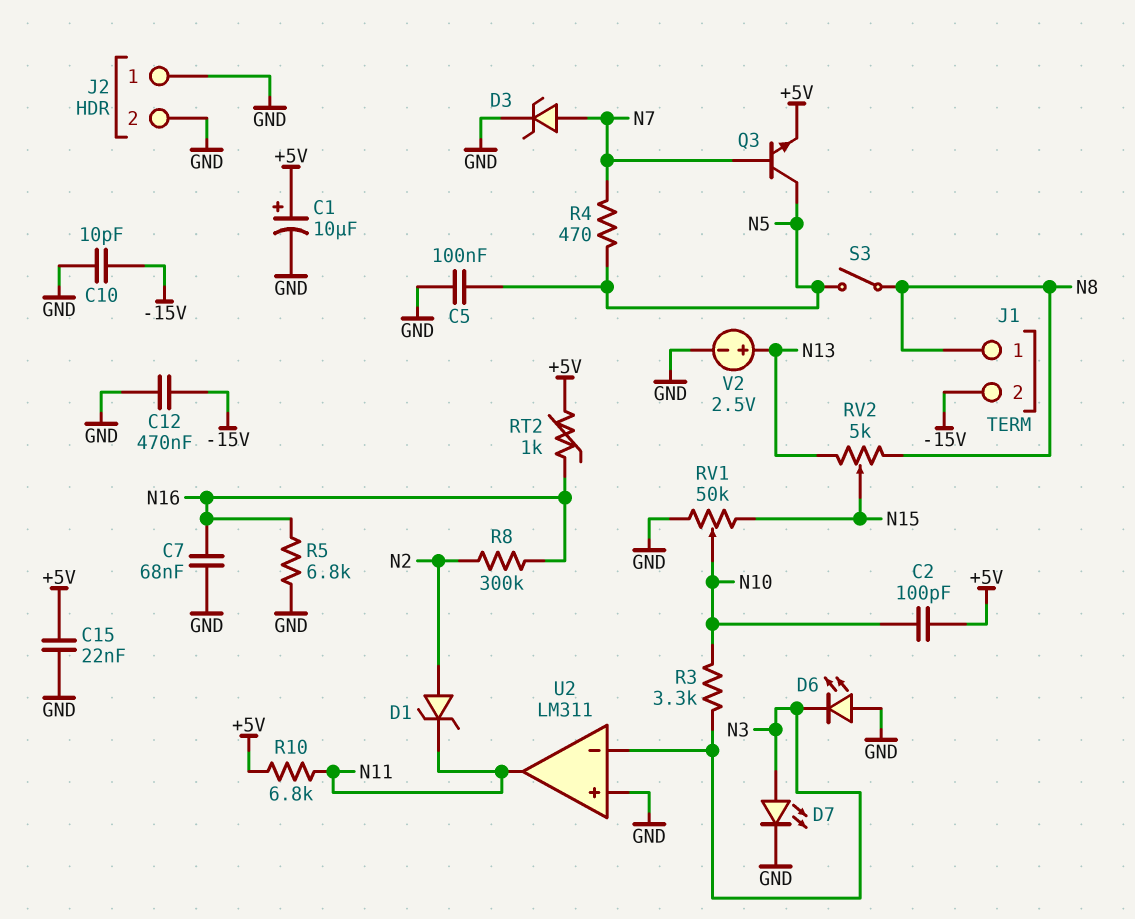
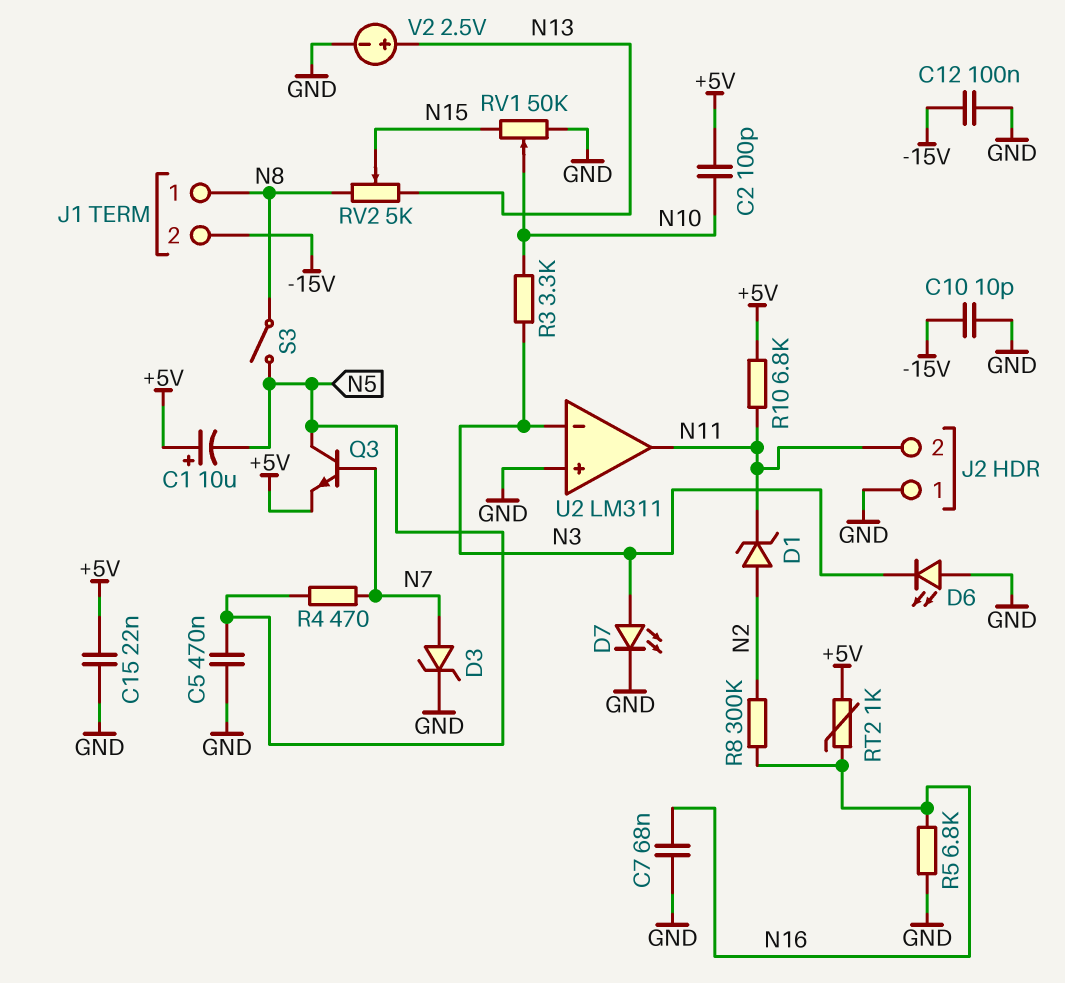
C1: 10uF (plus +5V, minus GND) -> 10uF (plus +5V, minus N5)
C5: 100nF (GND, N5) -> 470nF (GND, N5)
C12: 470nF (-15V, GND) -> 100nF (-15V, GND)
J2 pin 2: GND -> N11

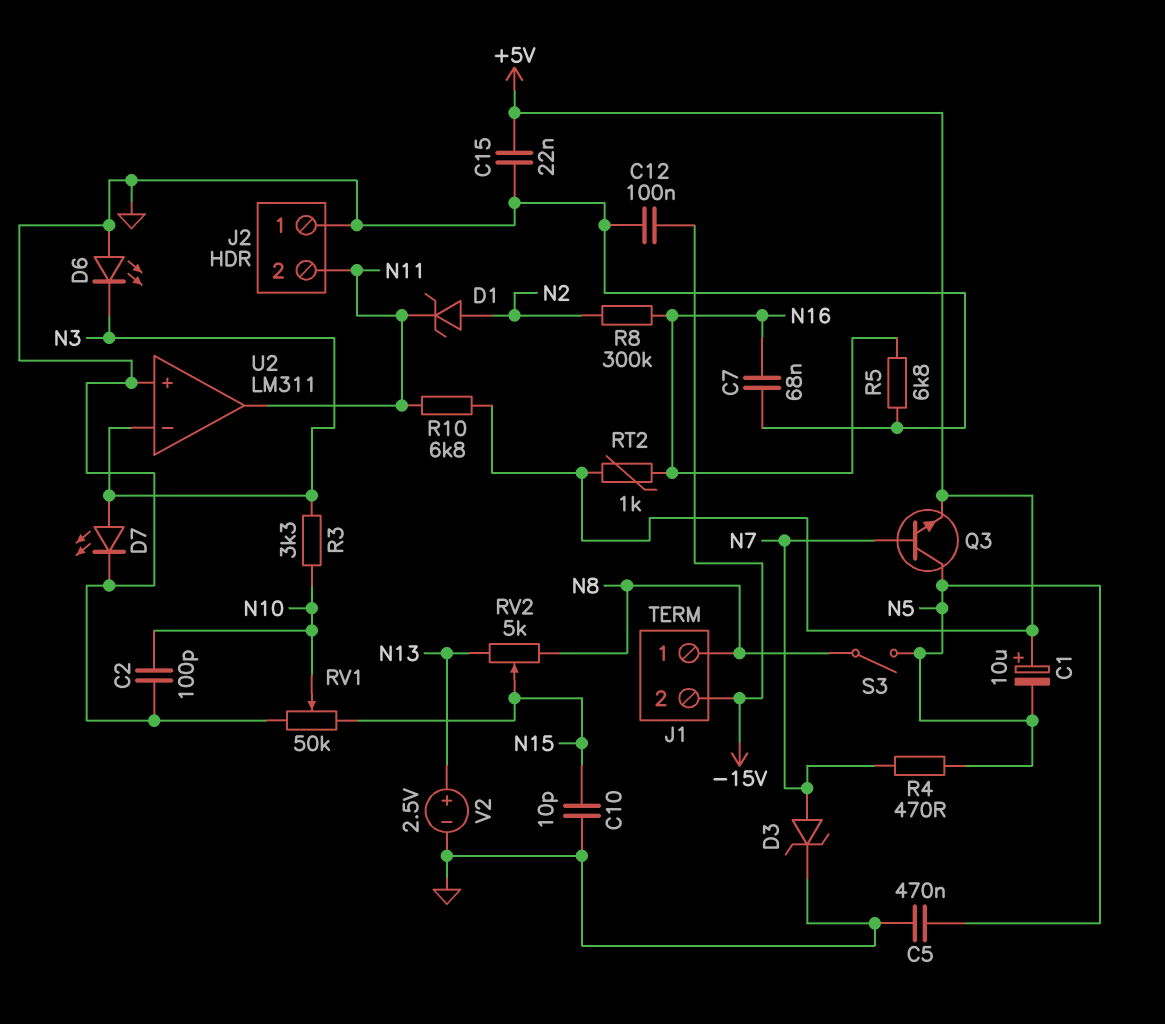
C2: 100pF (+5V, N10) -> 100pF (GND, N10)
C10: 10pF (-15V, GND) -> 10pF (GND, N15)

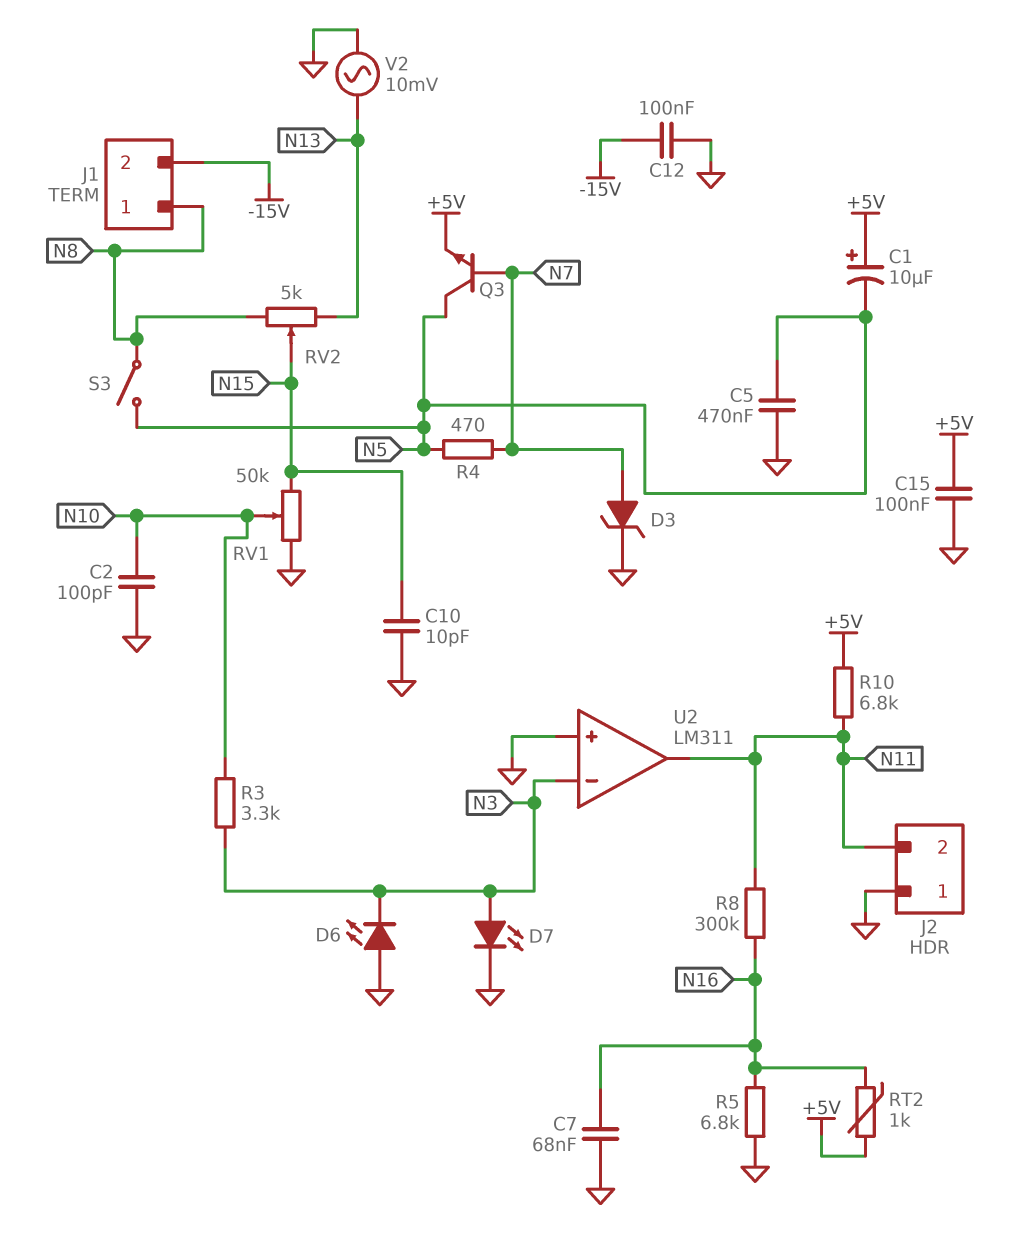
C15: 22nF (+5V, GND) -> 100nF (+5V, GND)
D1: zener (A N2, K N11) -> none
R8: 300k (N2, N16) -> 300k (N11, N16)
V2: 2.5V (plus N13, minus GND) -> AC 10mV (GND, N13)

